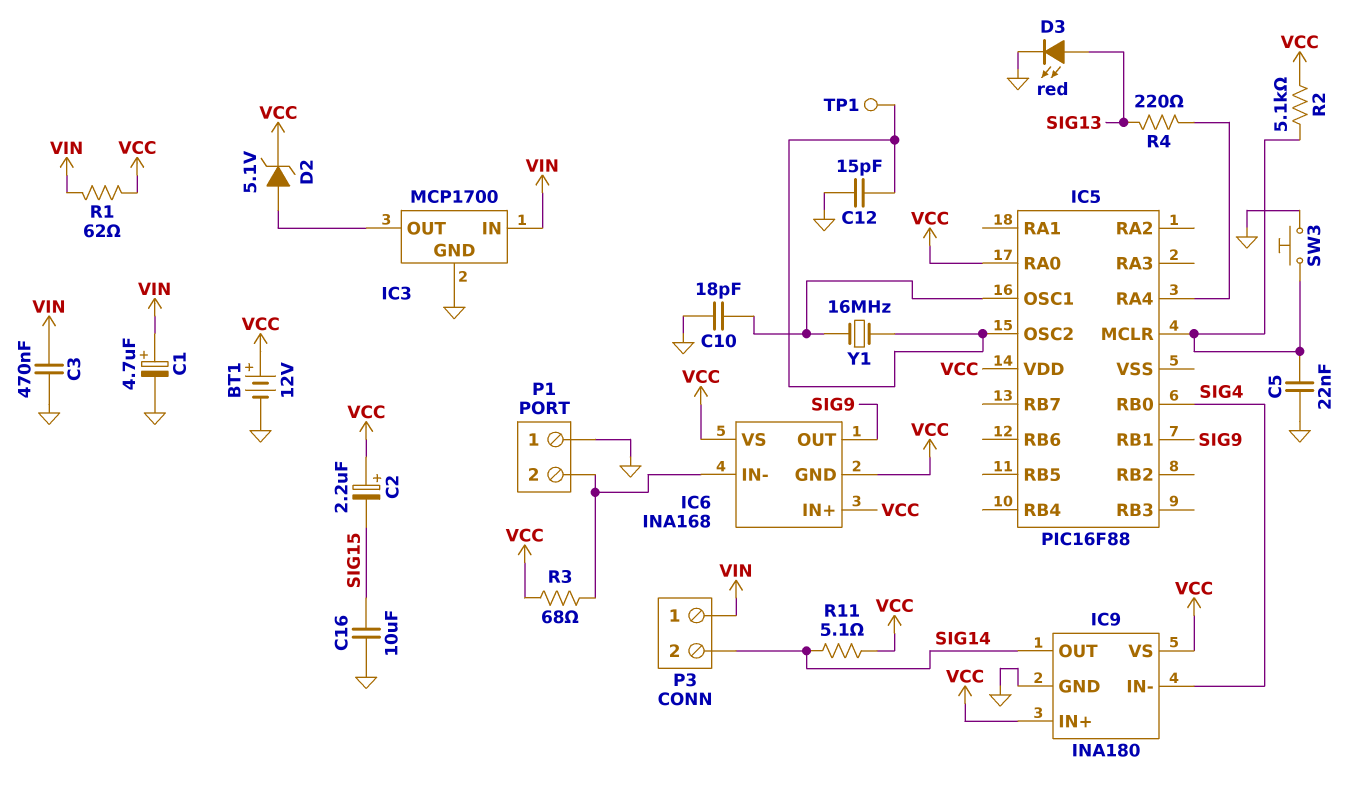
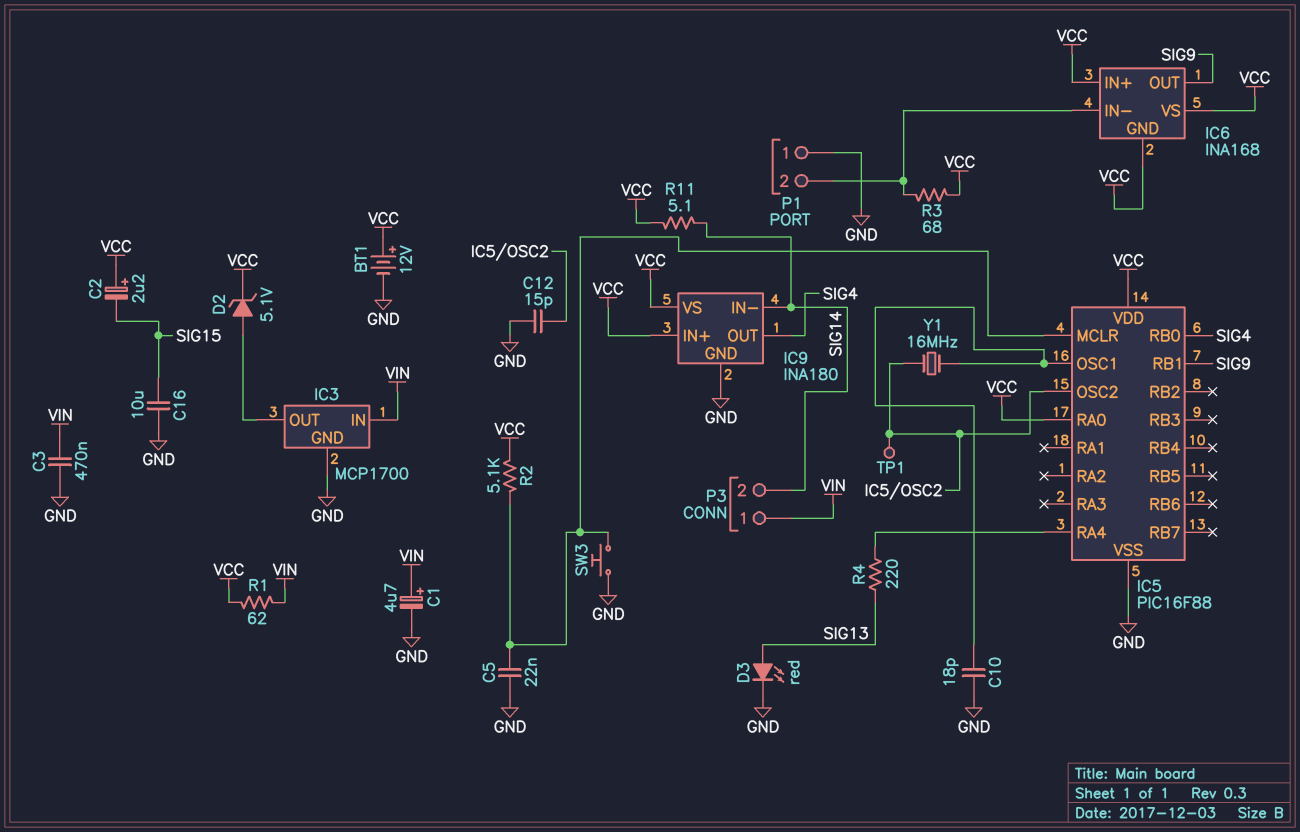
IC5 pin VSS: none -> GND
IC9 pin IN-: SIG4 -> SIG14
IC9 pin OUT: SIG14 -> SIG4

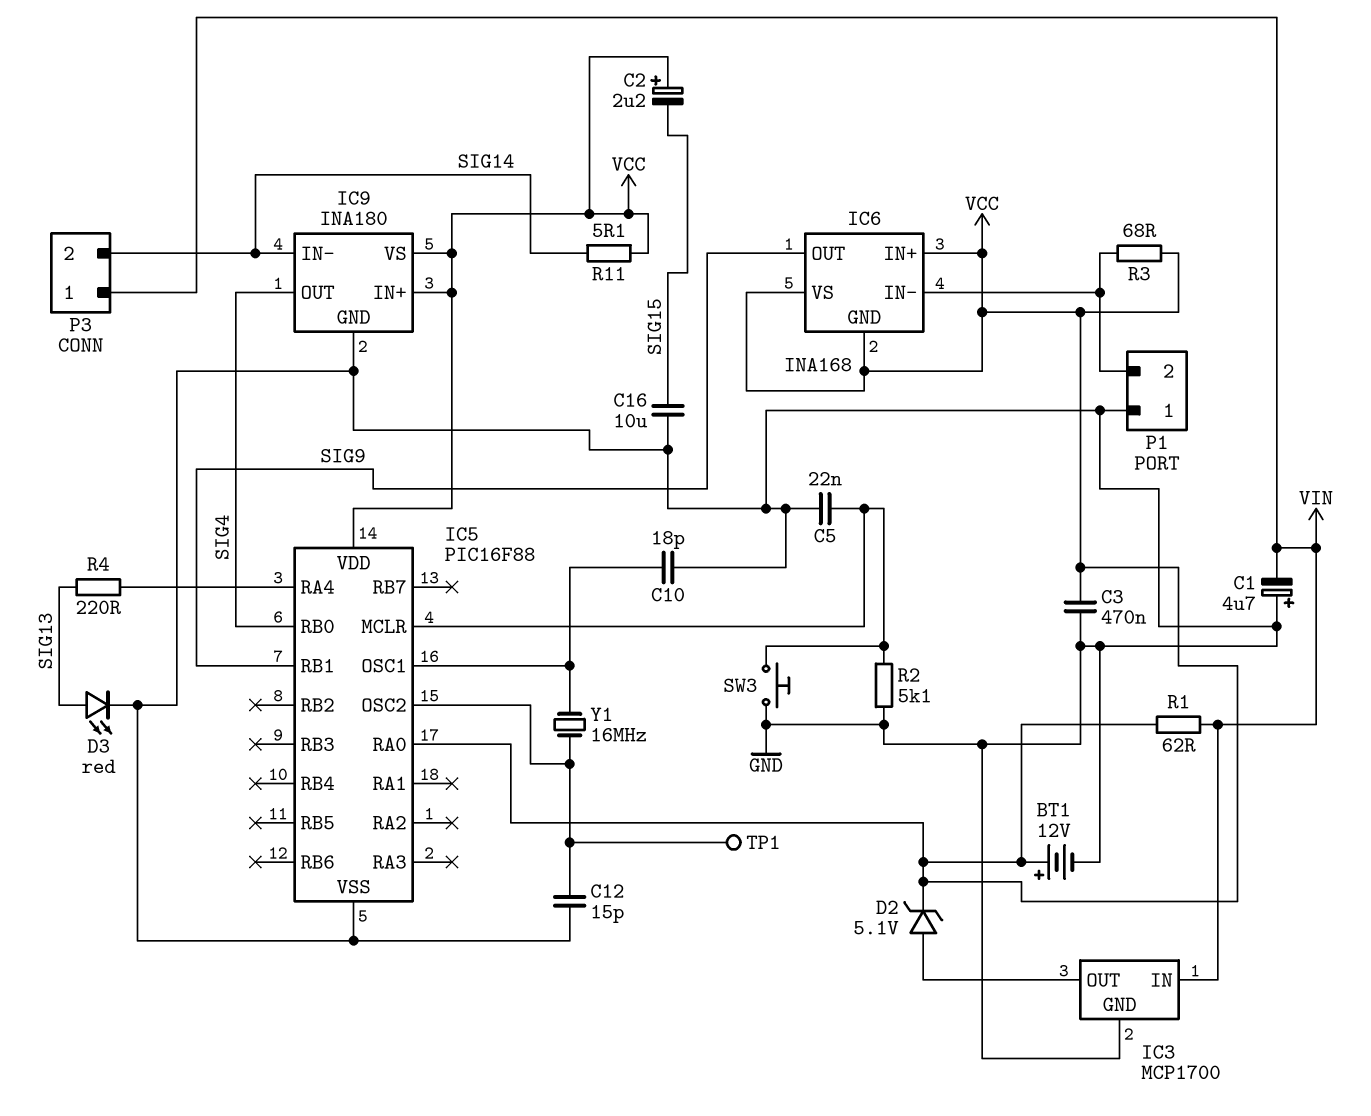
C1: 4.7uF (plus VIN, minus GND) -> 4.7uF (plus GND, minus VIN)
C3: 470nF (GND, VIN) -> 470nF (GND, VCC)
R2: 5.1k (IC5/MCLR, VCC) -> 5.1k (GND, IC5/MCLR)

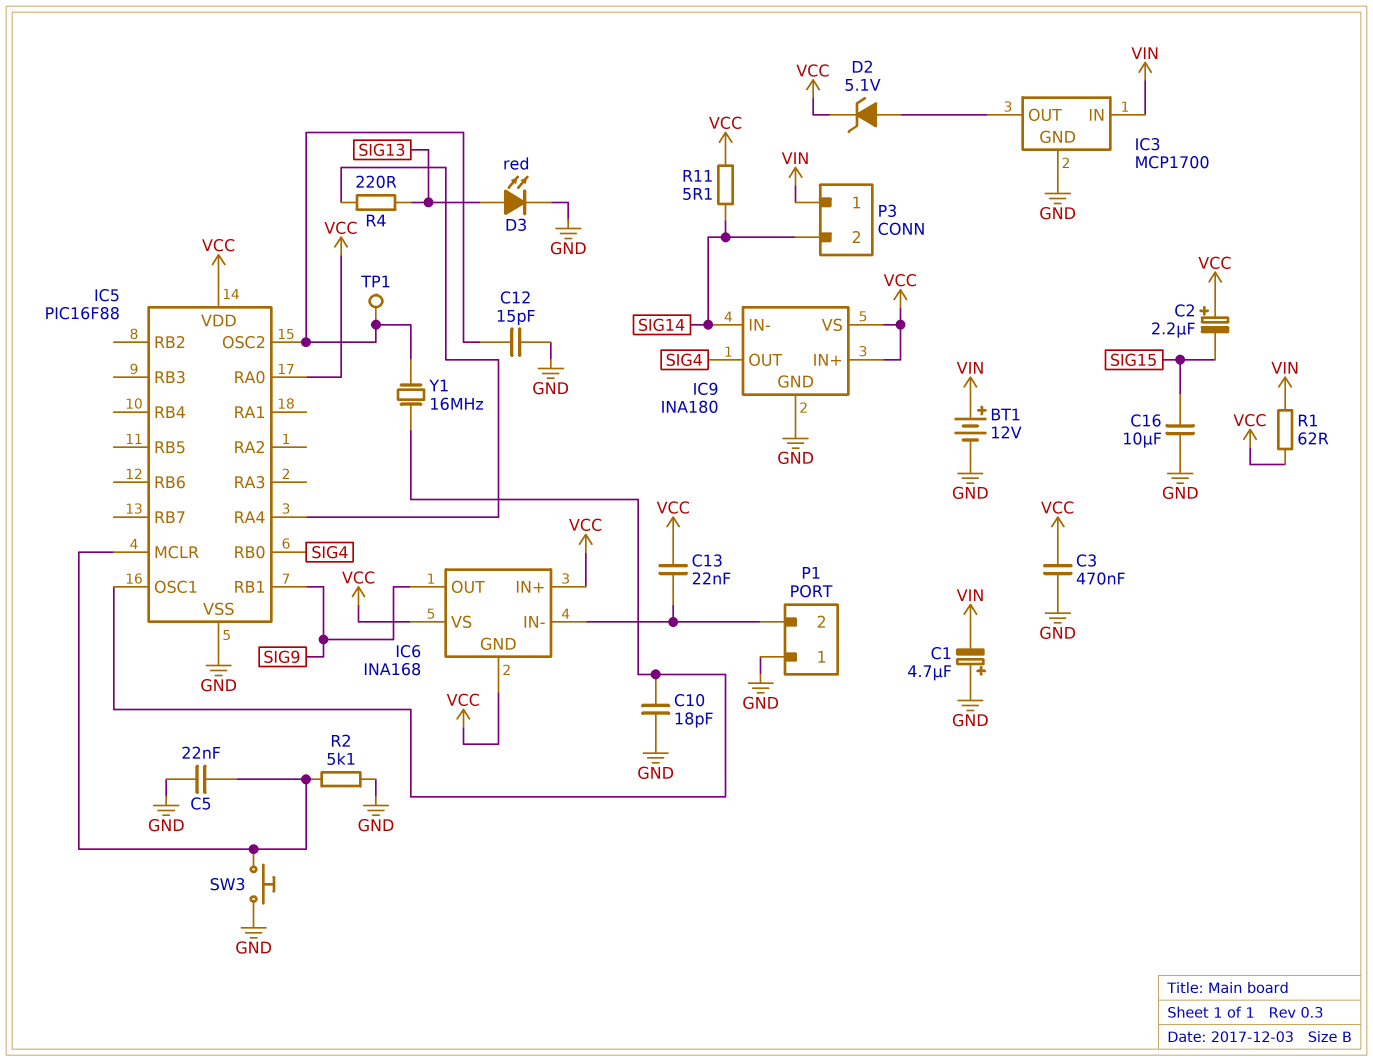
BT1: 12V (plus VCC, minus GND) -> 12V (plus VIN, minus GND)
C13: none -> 22nF (IC6/IN-, VCC)
R3: 68 (IC6/IN-, VCC) -> none

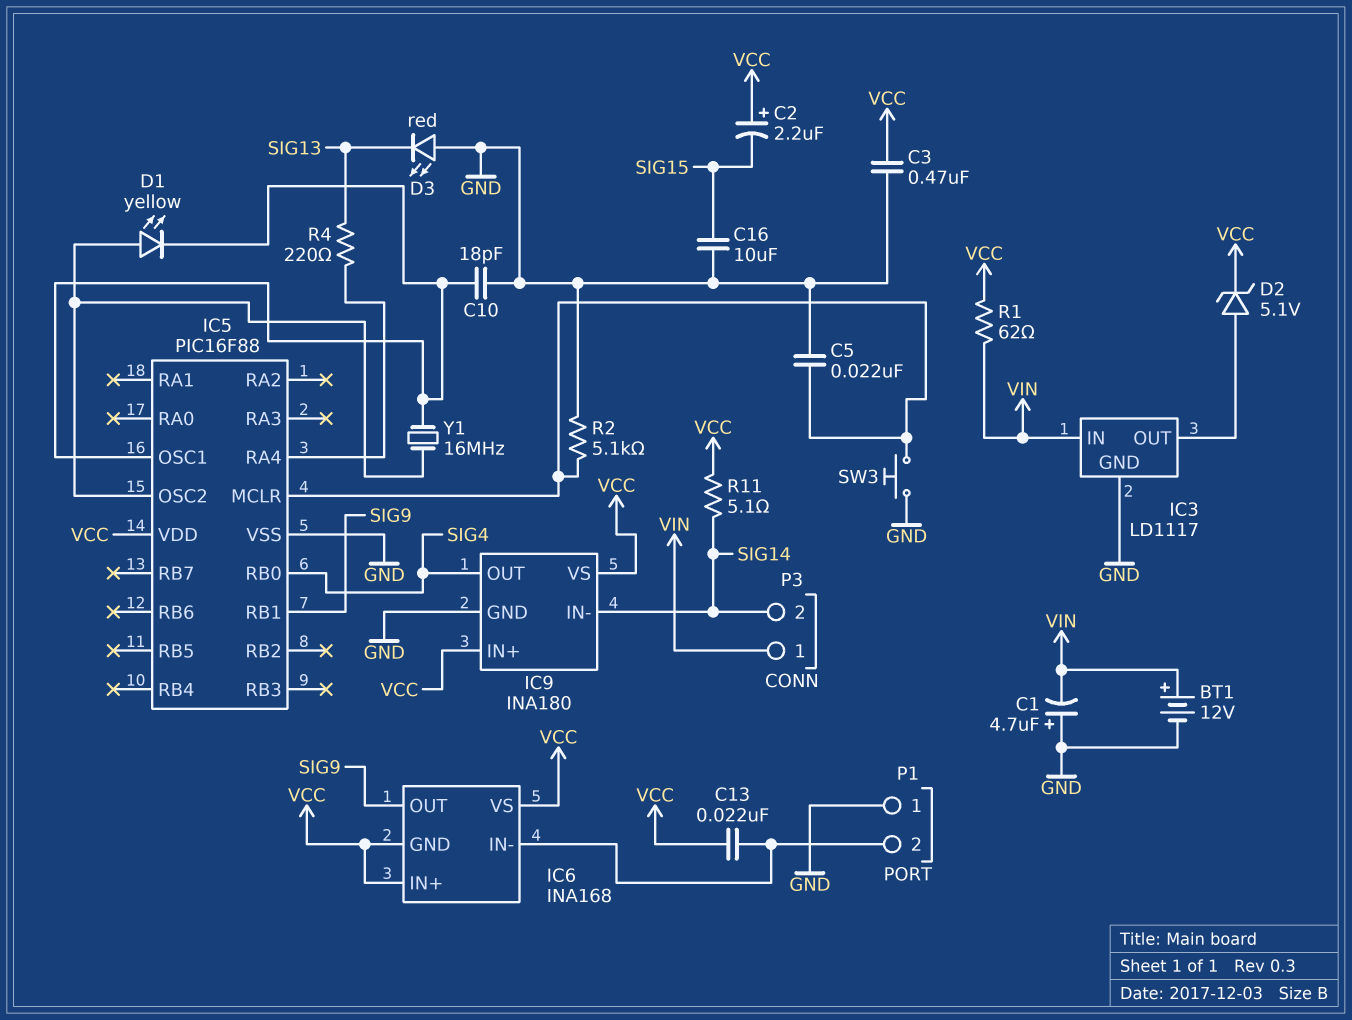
C12: 15pF (GND, IC5/OSC2) -> none
D1: none -> LED yellow (A IC5/OSC2, K IC5/OSC1)
D3: LED red (A SIG13, K GND) -> LED red (A GND, K SIG13)
IC3: MCP1700 -> LD1117
IC5 pin RA0: VCC -> none
TP1: test point (IC5/OSC2) -> none

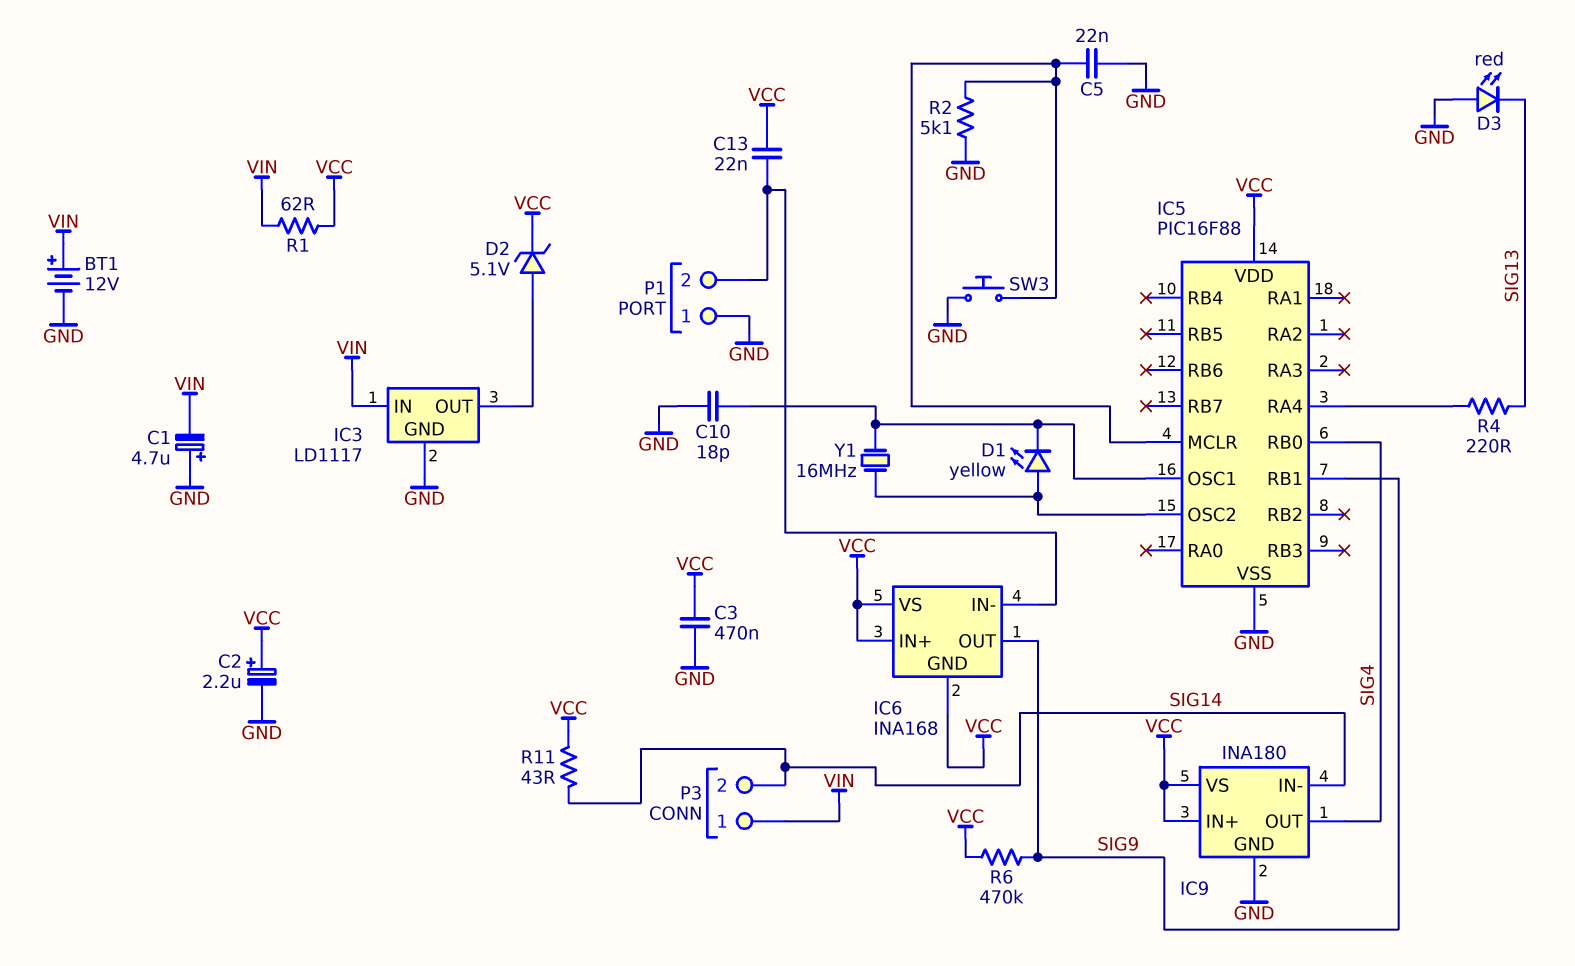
C2: 2.2uF (plus VCC, minus SIG15) -> 2.2uF (plus VCC, minus GND)
C16: 10uF (GND, SIG15) -> none
R6: none -> 470k (SIG9, VCC)
R11: 5.1 (SIG14, VCC) -> 43 (SIG14, VCC)

